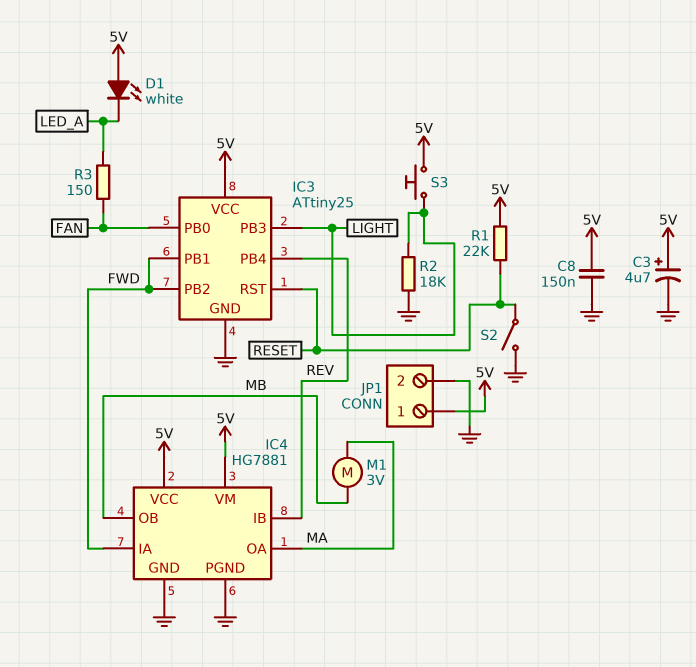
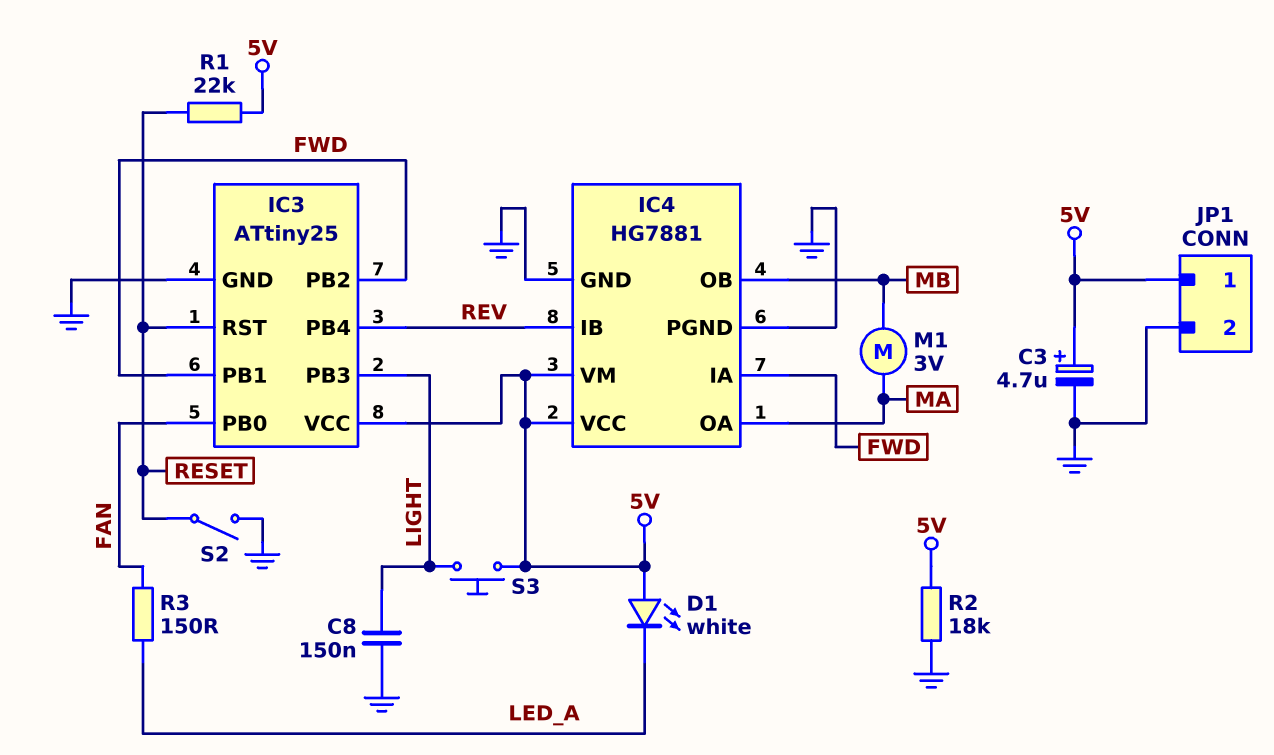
C8: 150nF (5V, GND) -> 150nF (GND, LIGHT)
R2: 18k (GND, LIGHT) -> 18k (5V, GND)

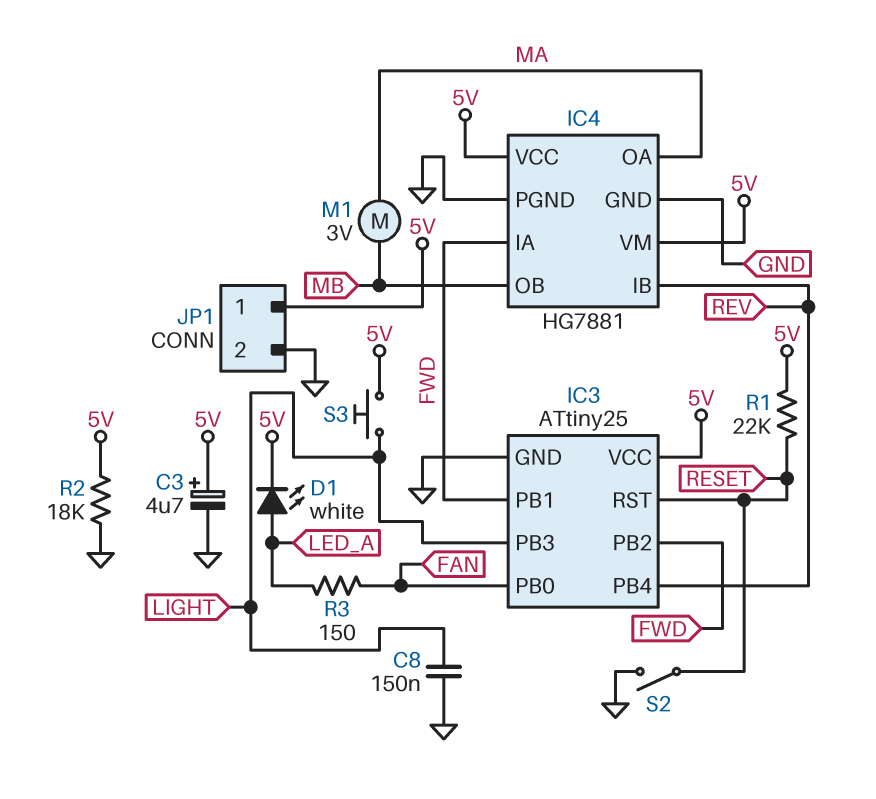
D1: LED white (A 5V, K LED_A) -> LED white (A LED_A, K 5V)

